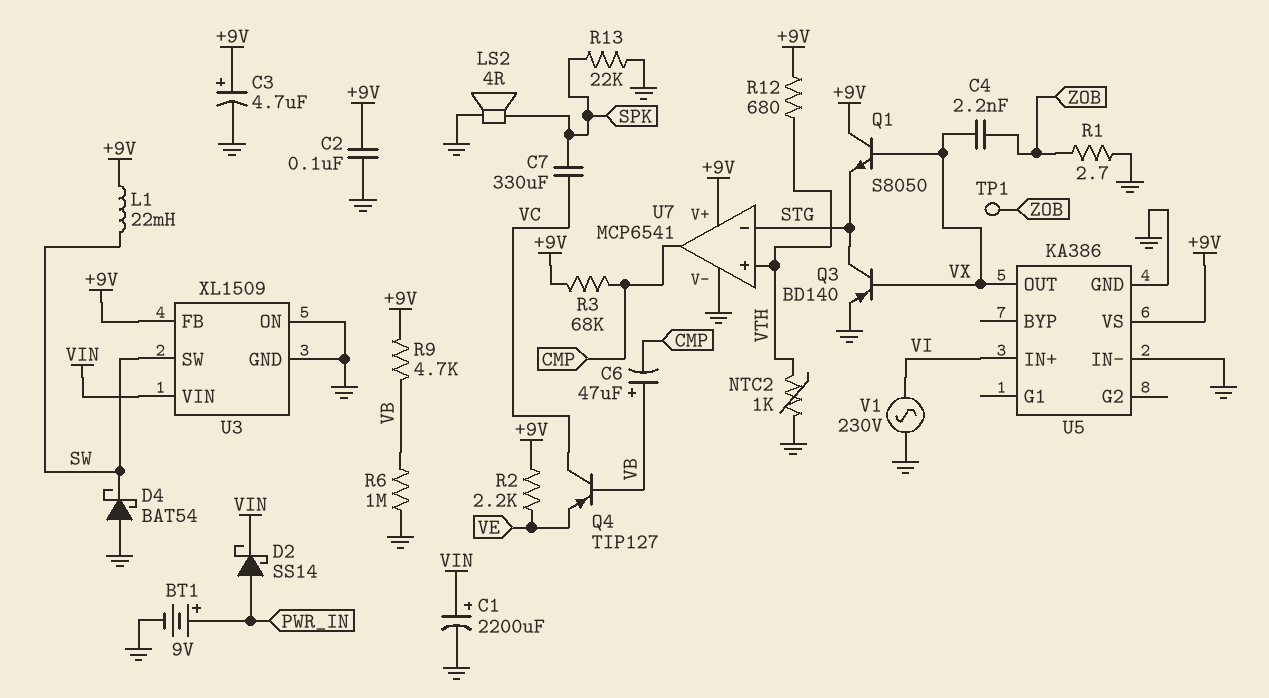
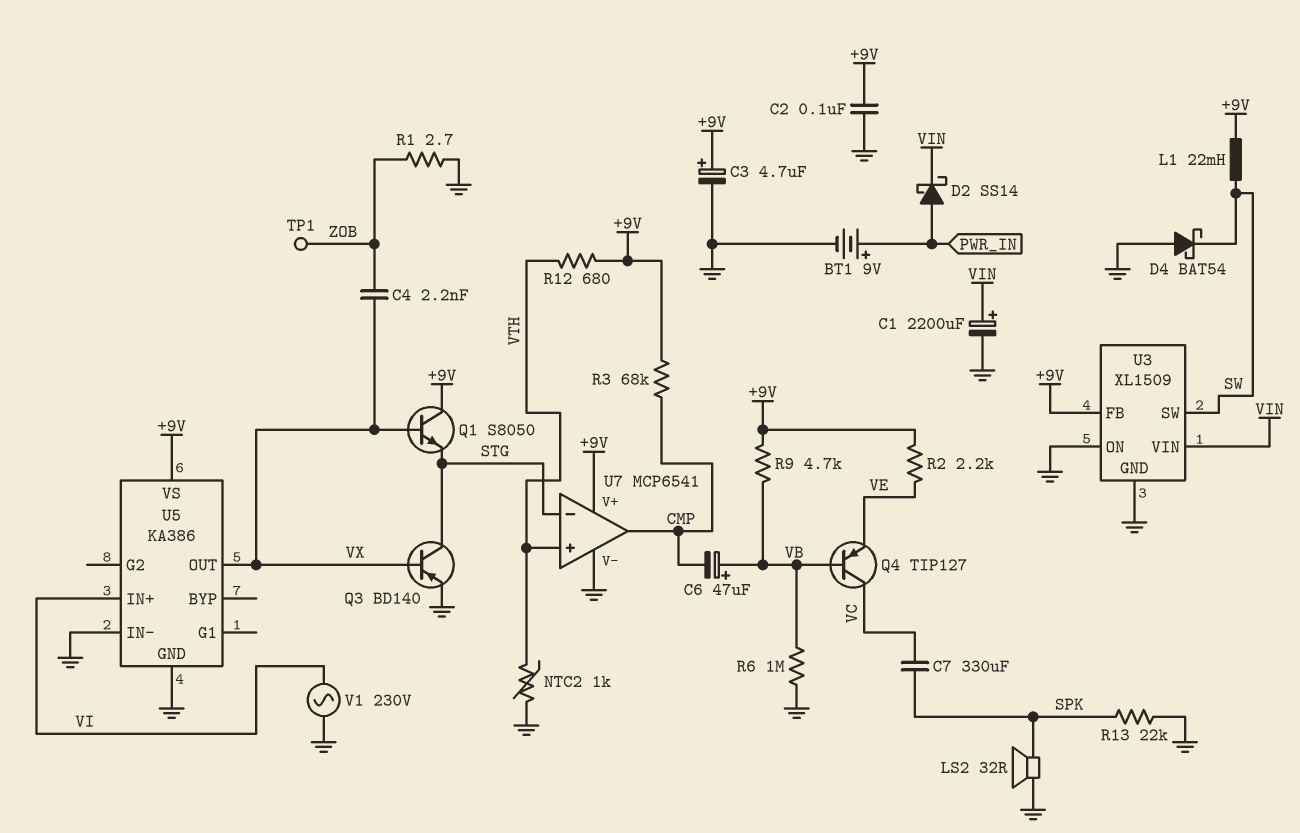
LS2: speaker 4R (GND, SPK) -> speaker 32R (GND, SPK)

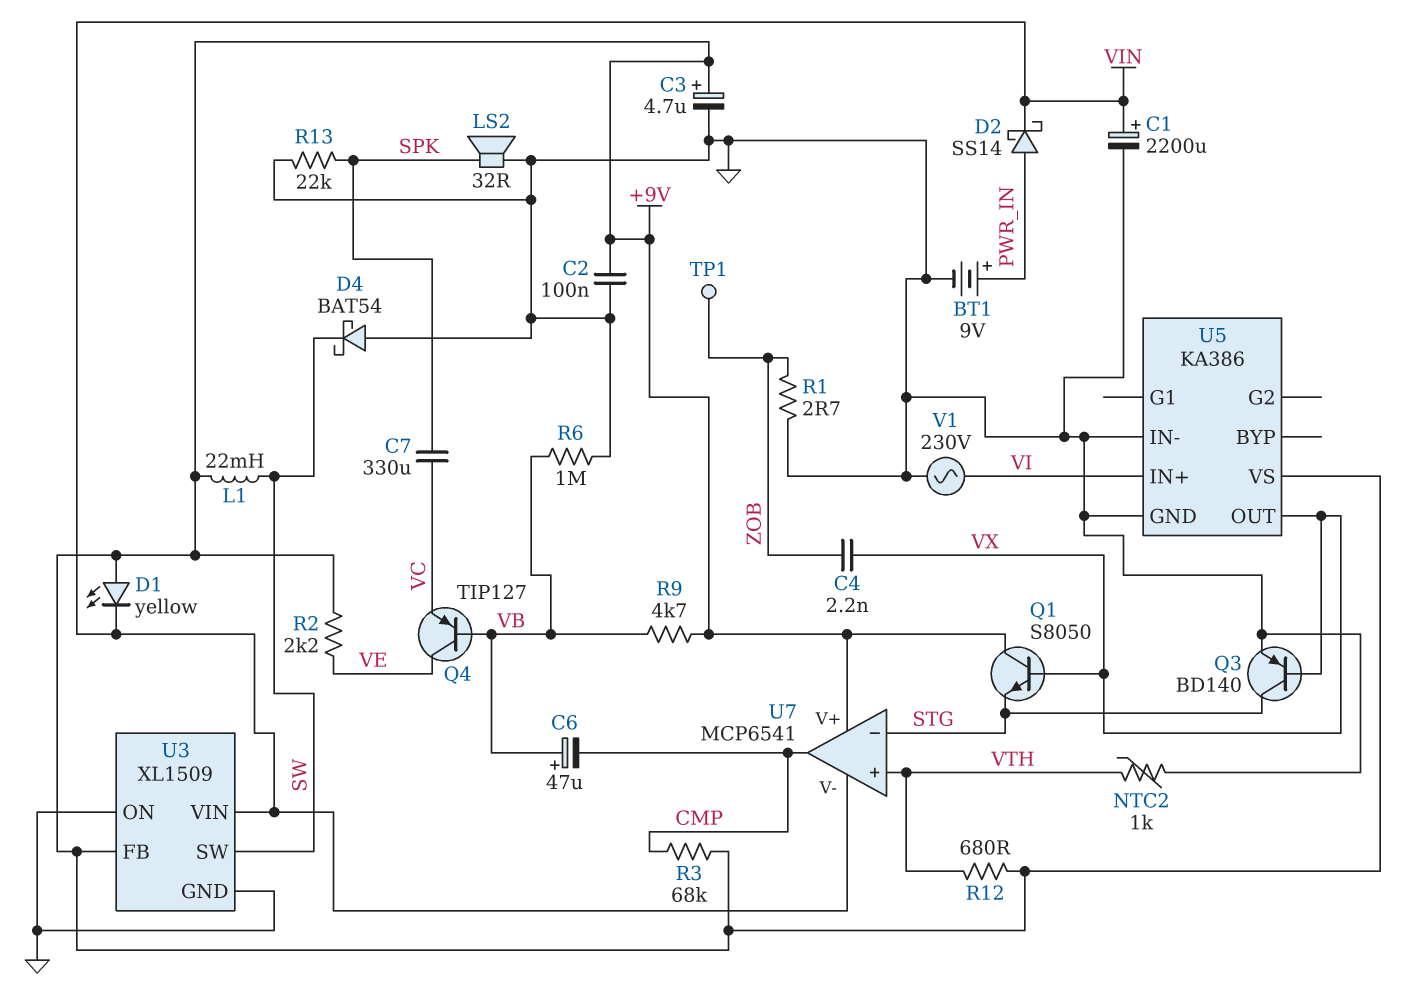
D1: none -> LED yellow (A +9V, K VIN)
Q4: PNP TIP127 (B VB, C VC, E VE) -> PNP TIP127 (B VB, C VE, E VC)
U7 pin V-: GND -> VIN

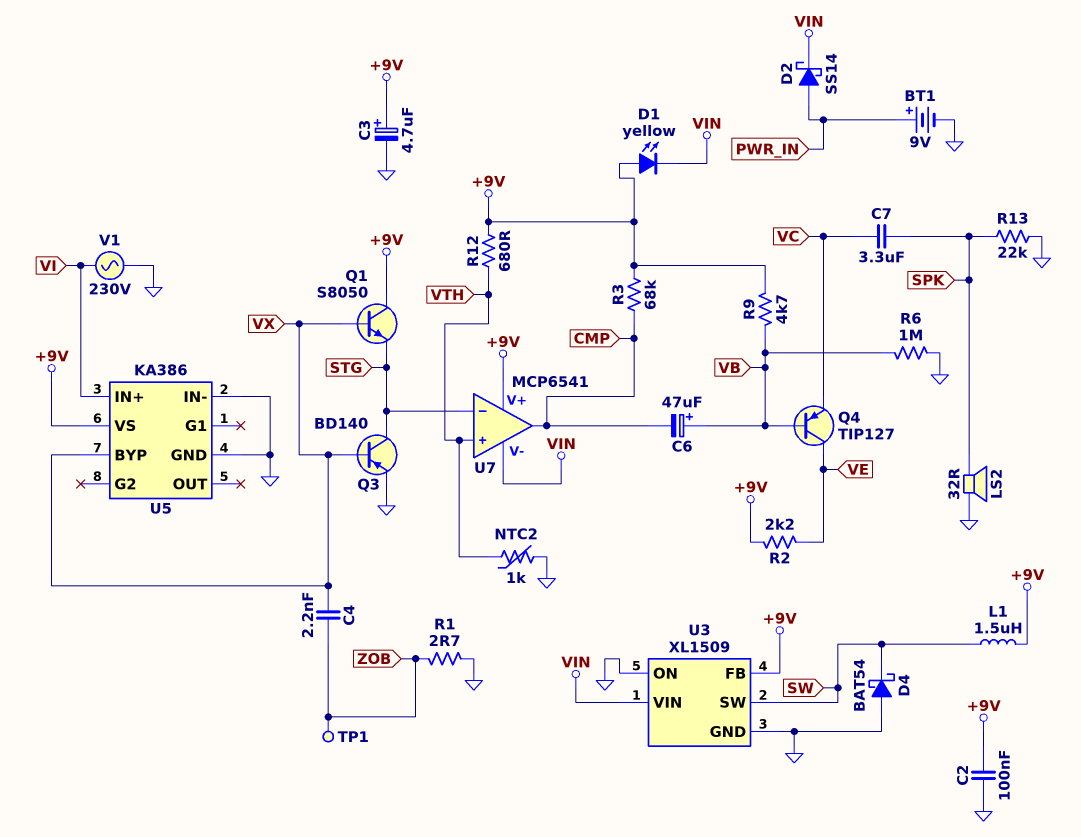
C1: 2200uF (plus VIN, minus GND) -> none
C7: 330uF (SPK, VC) -> 3.3uF (SPK, VC)
L1: 22mH (+9V, SW) -> 1.5uH (+9V, SW)
U5 pin BYP: none -> VX
U5 pin OUT: VX -> none

